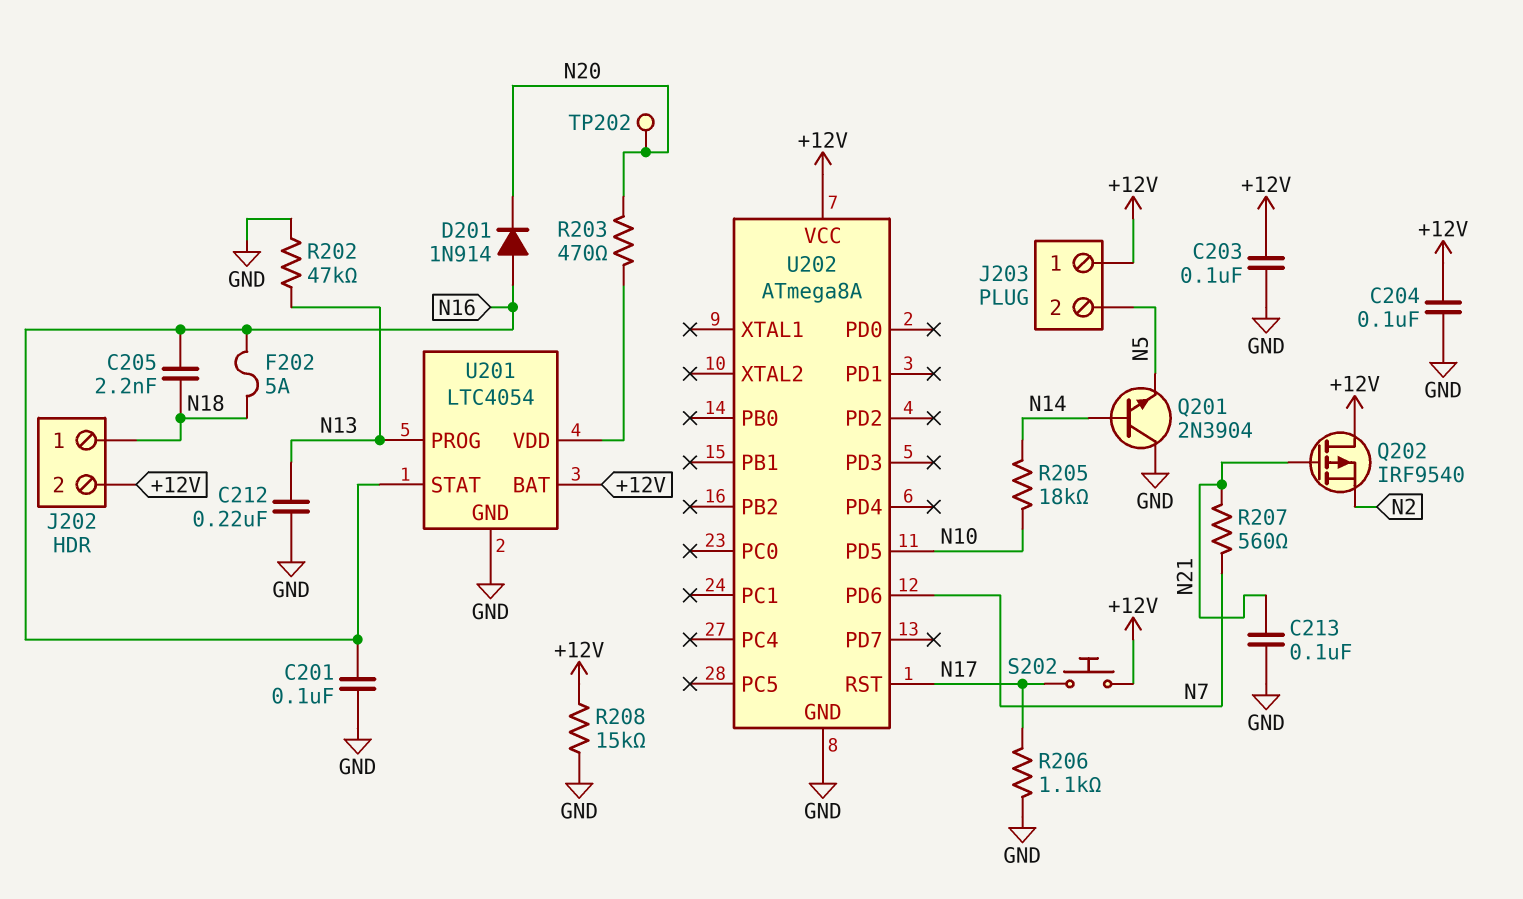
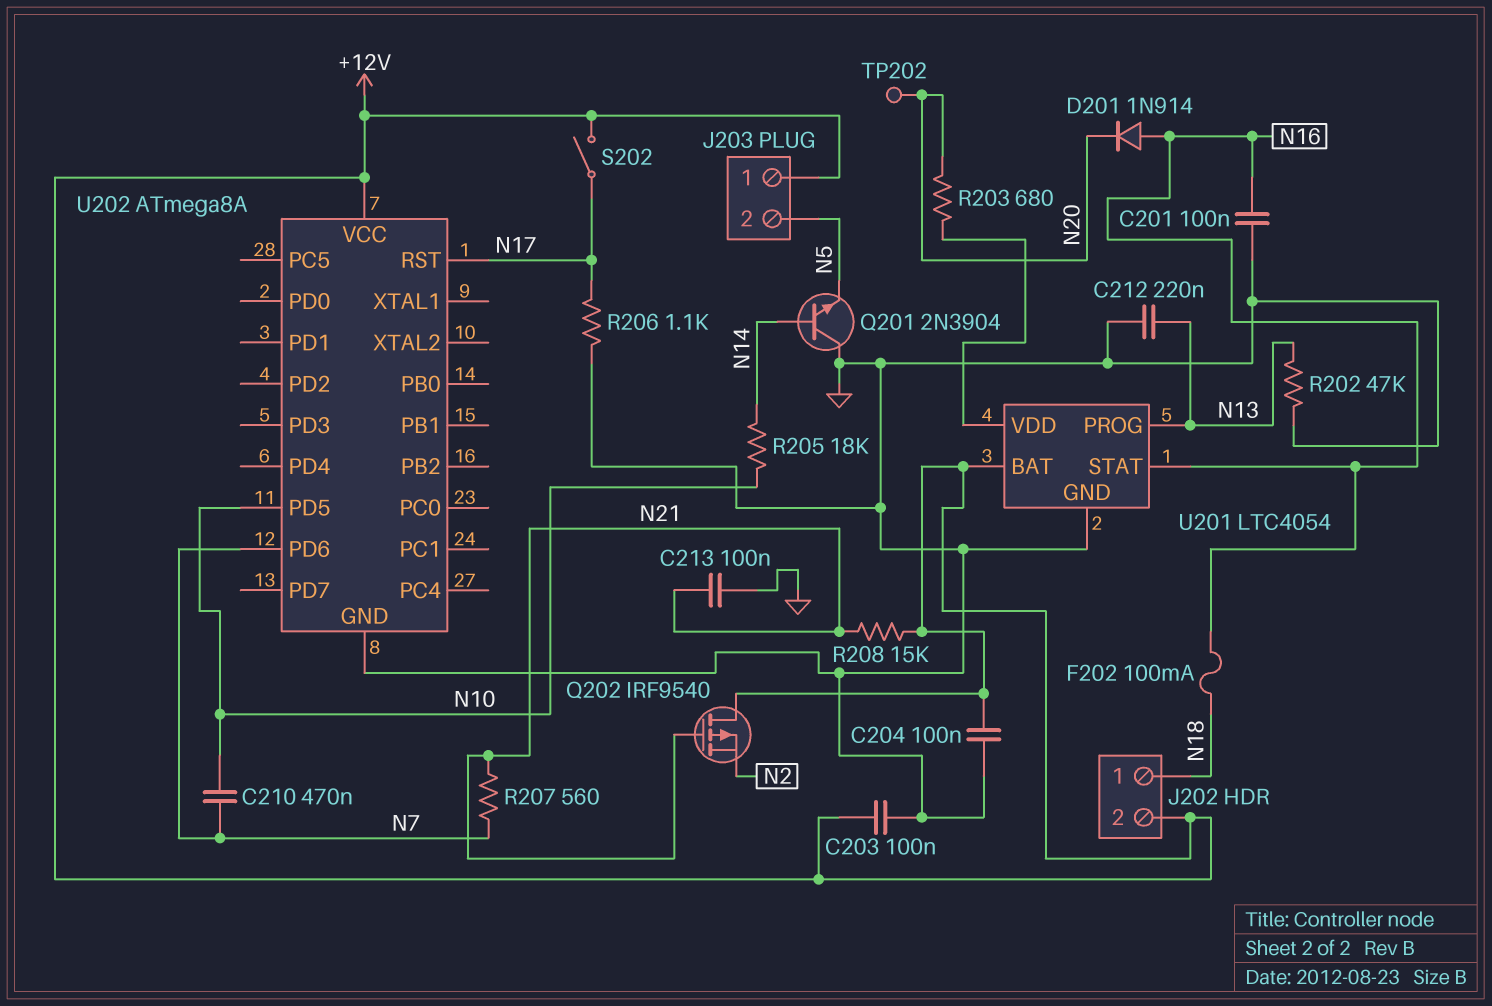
C205: 2.2nF (N16, N18) -> none
C210: none -> 470nF (N7, N10)
F202: 5A (N16, N18) -> 100mA (N16, N18)
R203: 470 (N20, U201/VDD) -> 680 (N20, U201/VDD)
R208: 15k (+12V, GND) -> 15k (+12V, N21)
S202: button (+12V, N17) -> switch (+12V, N17)

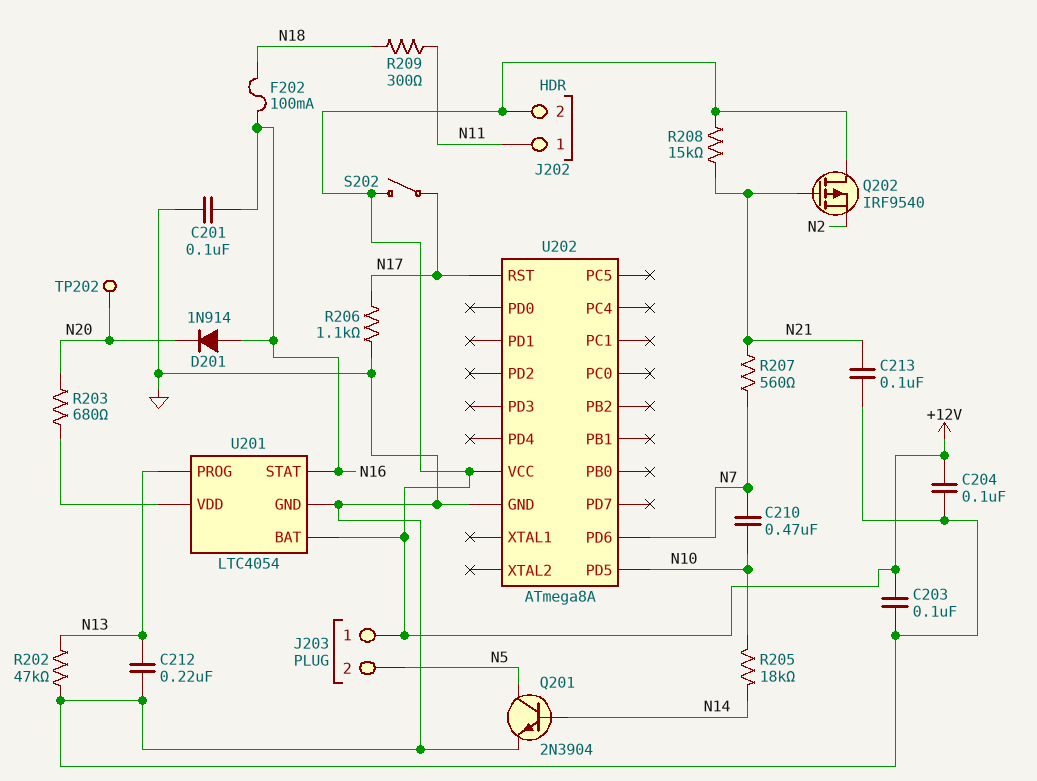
J202 pin 1: N18 -> N11
Q201: NPN 2N3904 (B N14, C GND, E N5) -> NPN 2N3904 (B N14, C N5, E GND)
R209: none -> 300 (N11, N18)

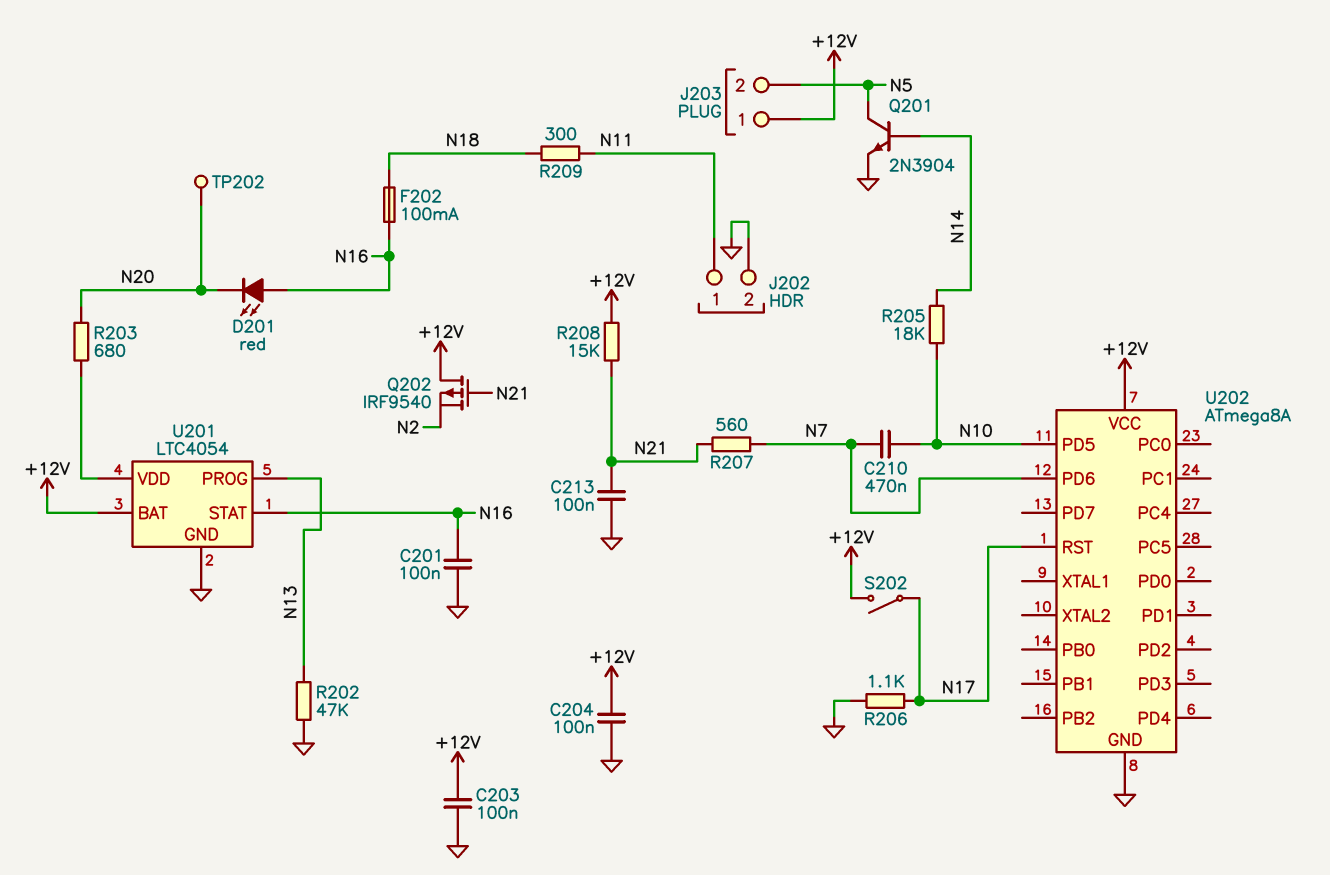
C212: 220nF (GND, N13) -> none
D201: diode 1N914 (A N16, K N20) -> LED red (A N16, K N20)
J202 pin 2: +12V -> GND

